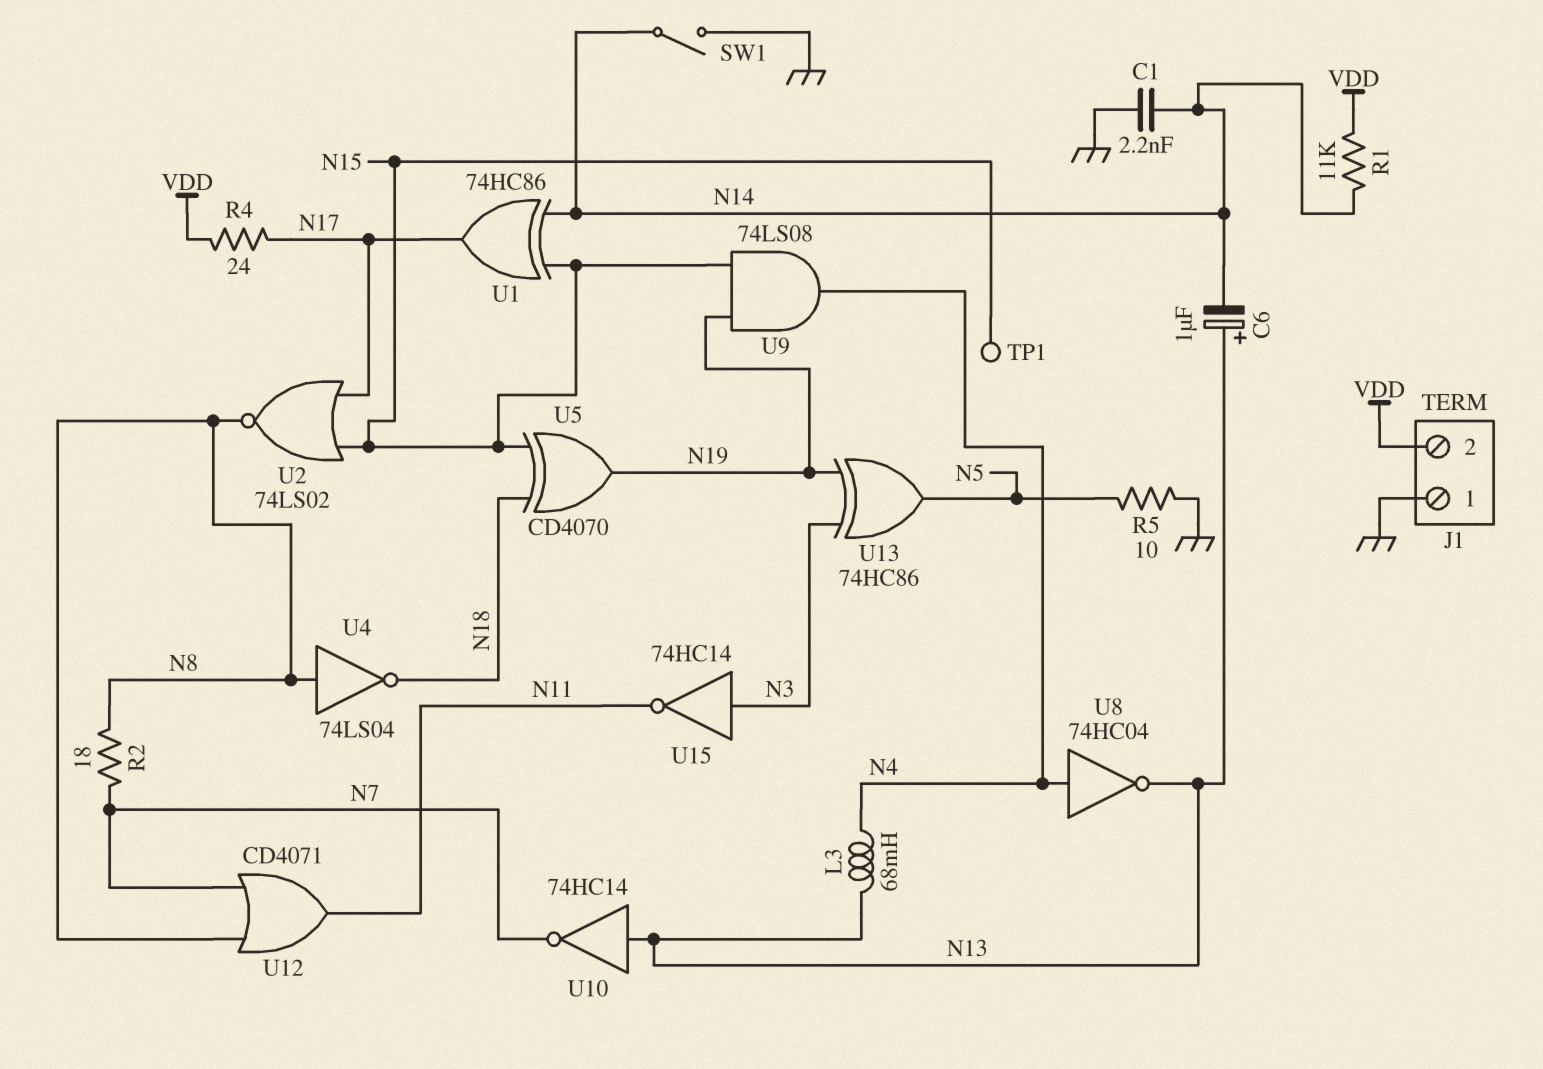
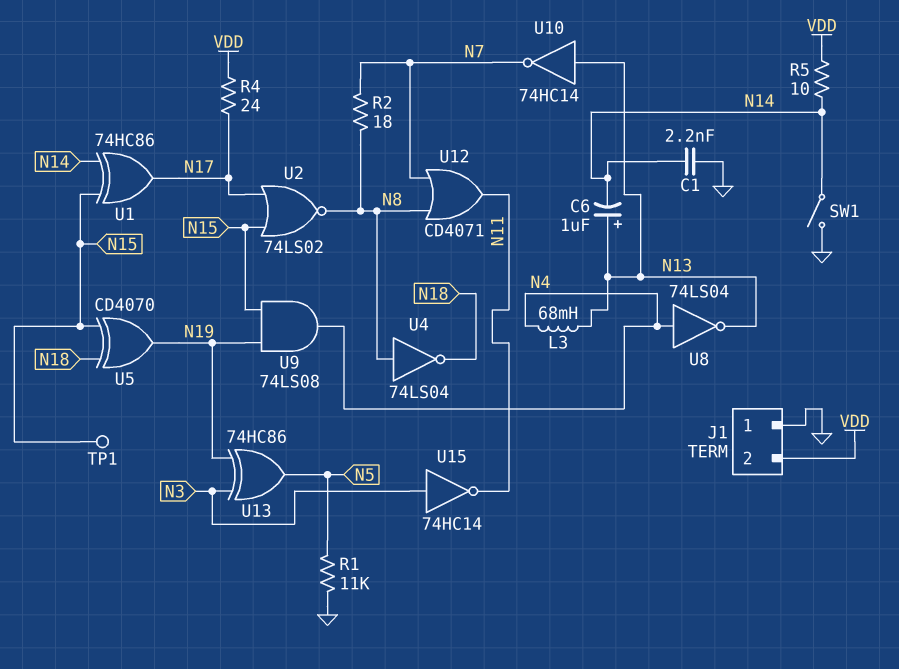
R1: 11k (N14, VDD) -> 11k (GND, N5)
R5: 10 (GND, N5) -> 10 (N14, VDD)
U8: NOT 74HC04 (in N4, out N13) -> NOT 74LS04 (in N4, out N13)

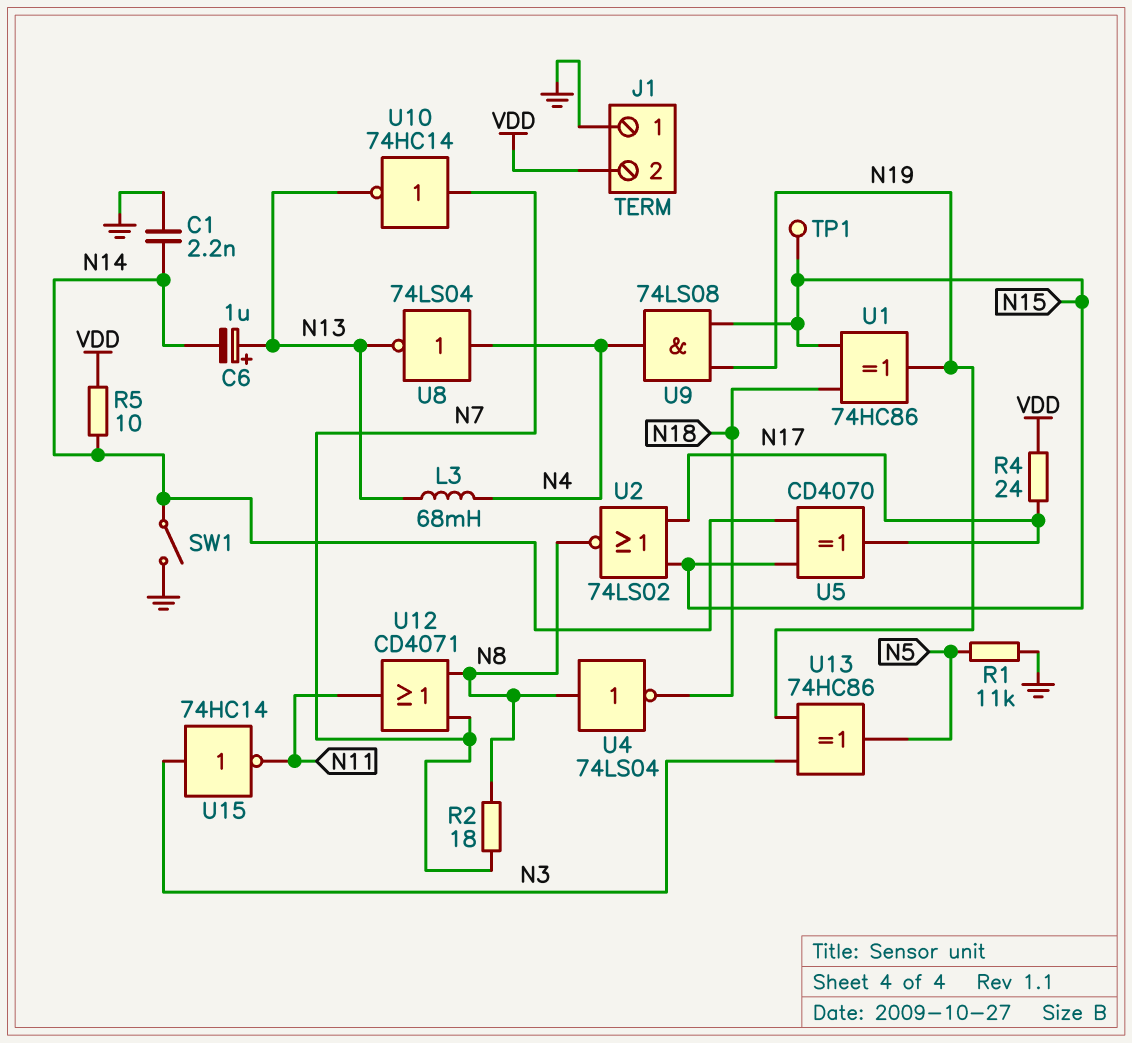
U1: XOR 74HC86 (in N14, in N15, out N17) -> XOR 74HC86 (in N15, in N18, out N19)
U5: XOR CD4070 (in N15, in N18, out N19) -> XOR CD4070 (in N14, in N15, out N17)
U10: NOT 74HC14 (in N13, out N7) -> NOT 74HC14 (in N7, out N13)

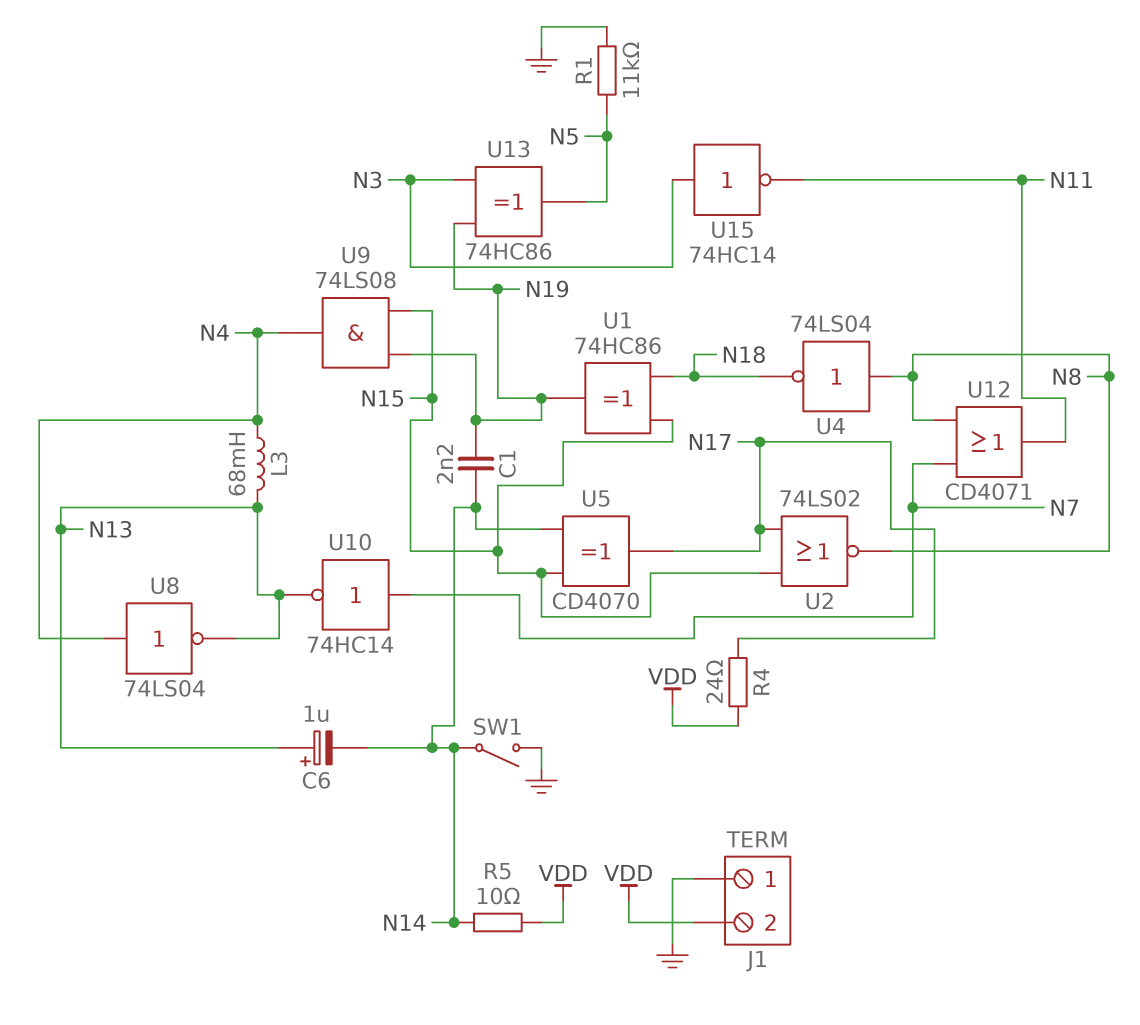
C1: 2.2nF (GND, N14) -> 2.2nF (N14, N19)
R2: 18 (N7, N8) -> none
TP1: test point (N15) -> none

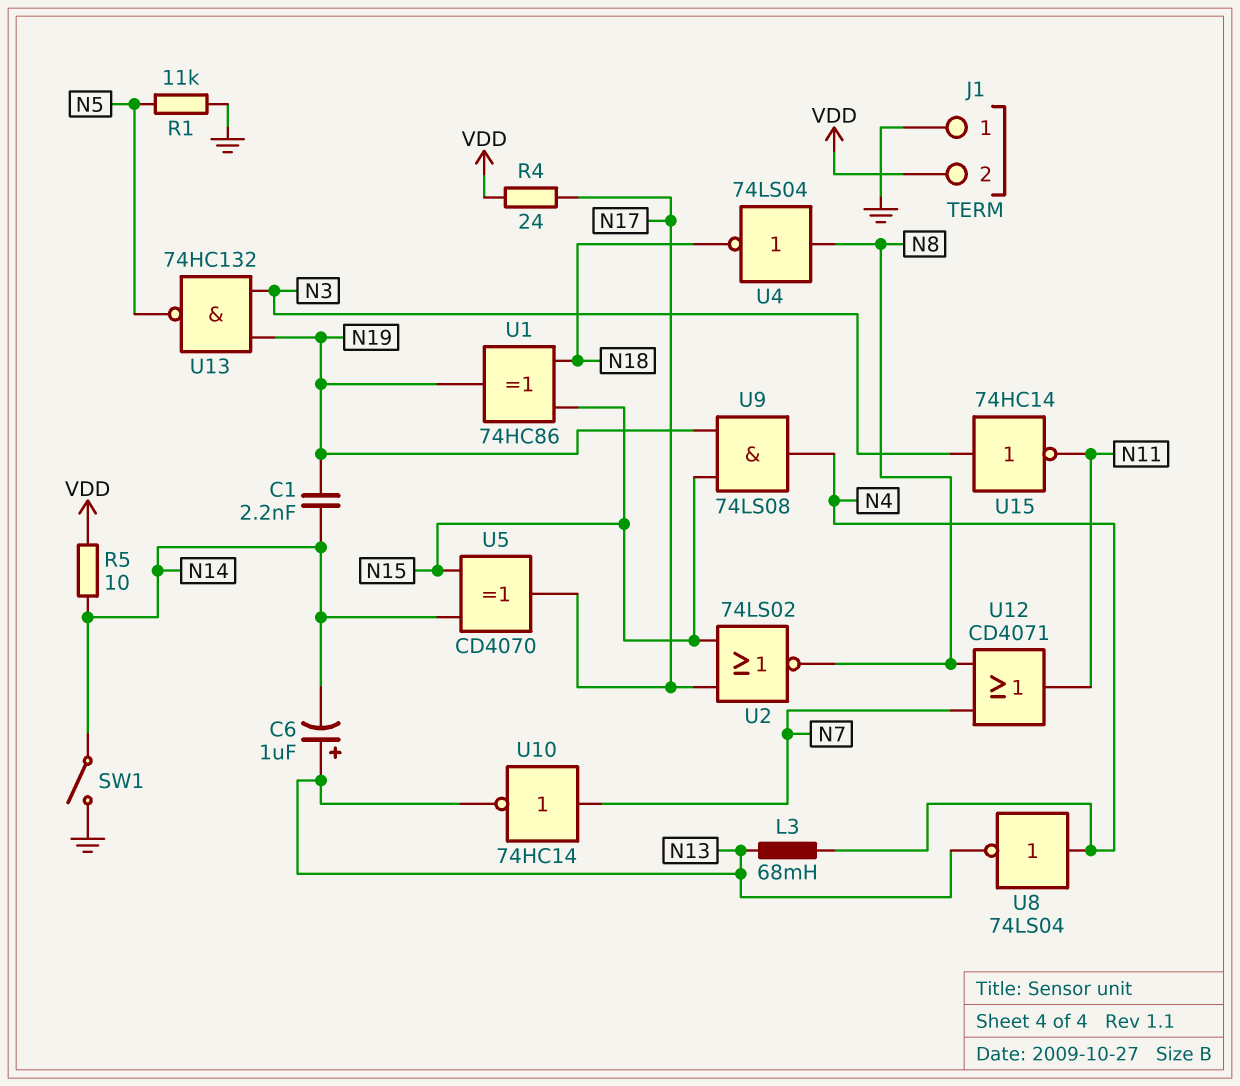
U13: XOR 74HC86 (in N3, in N19, out N5) -> NAND 74HC132 (in N3, in N19, out N5)

